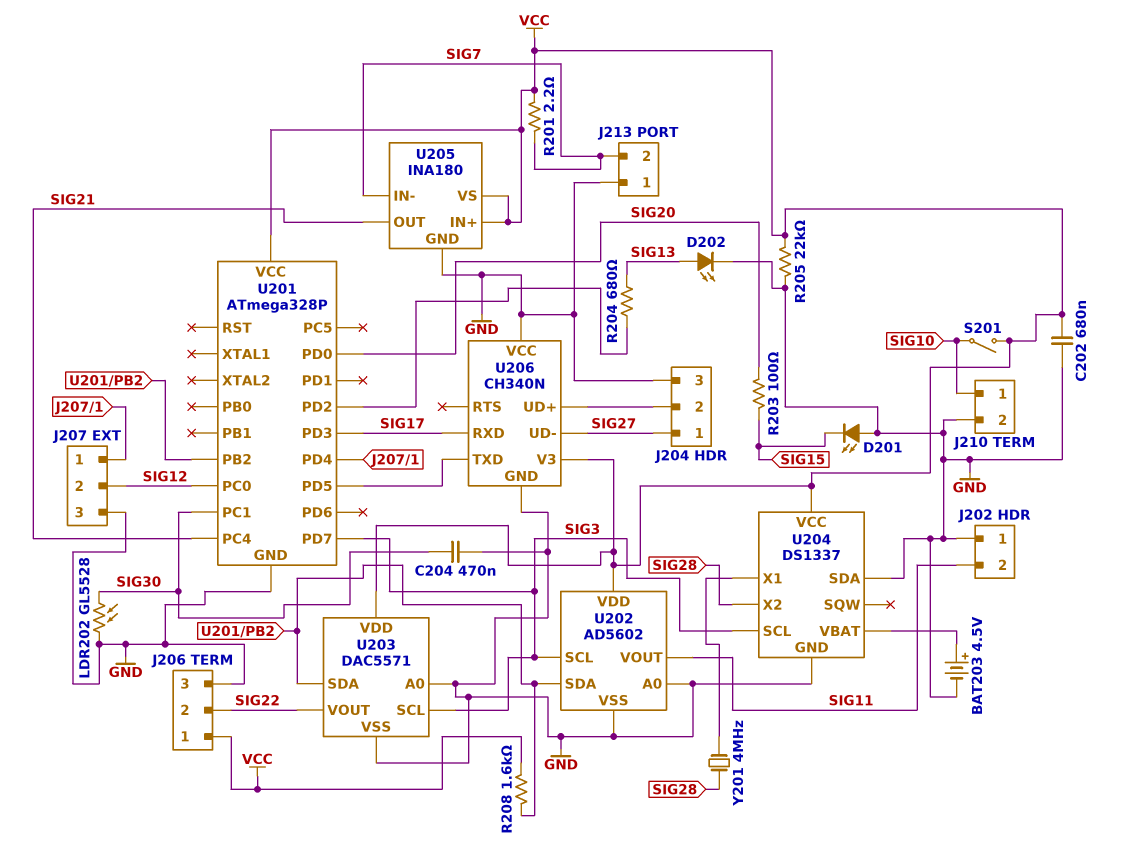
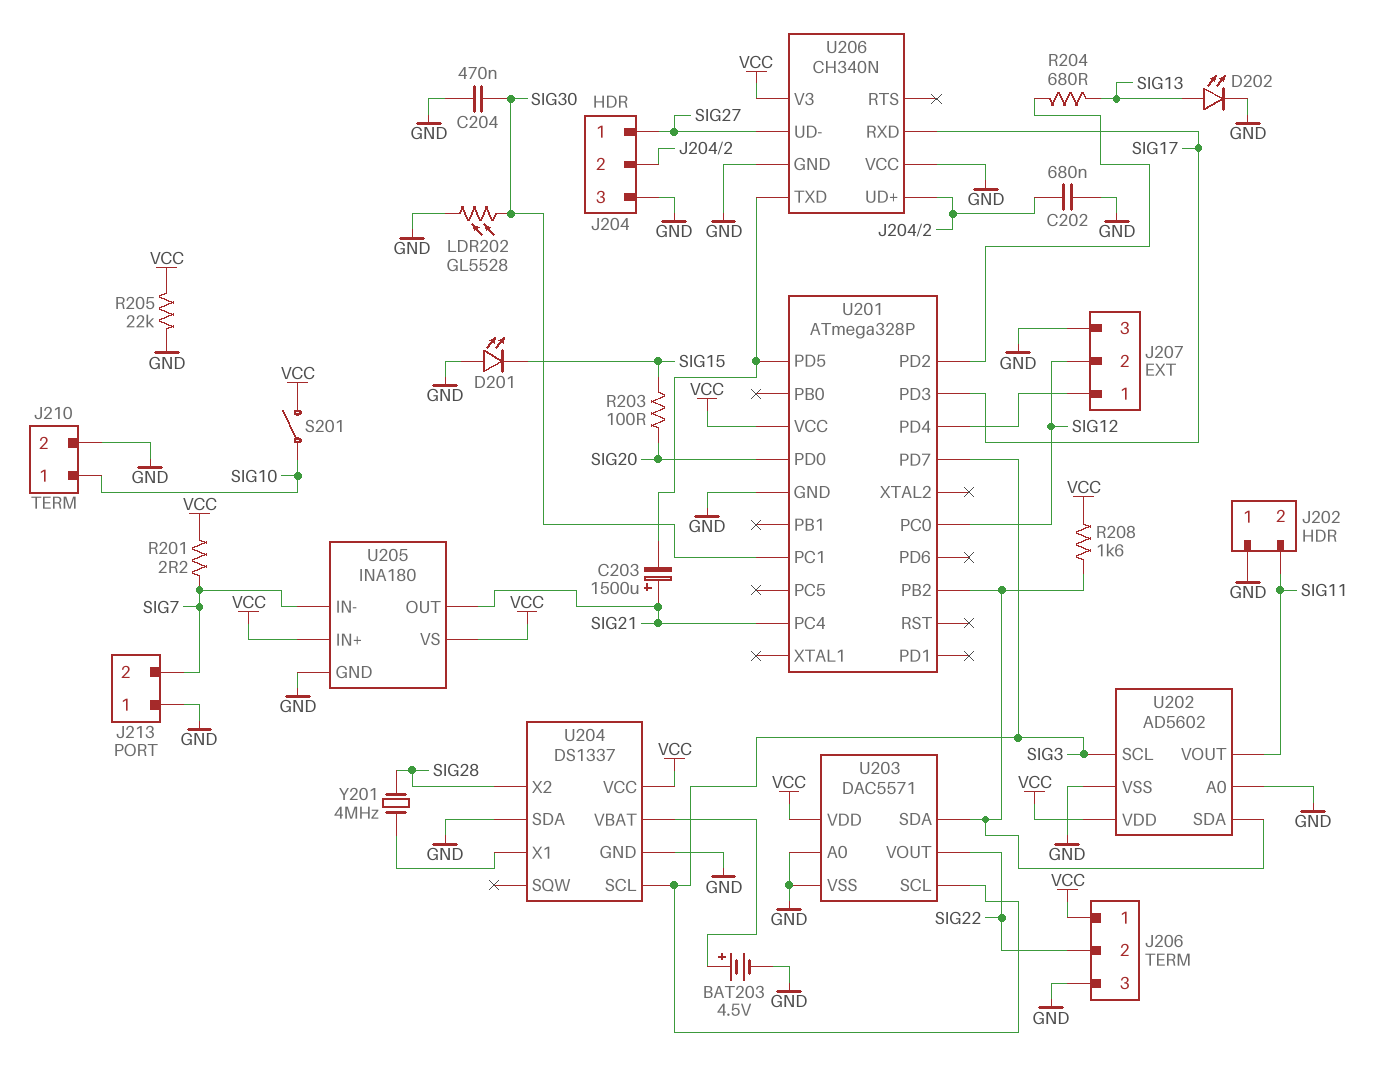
C202: 680nF (GND, VCC) -> 680nF (GND, J204/2)
C203: none -> 1500uF (plus SIG21, minus U201/PD5)

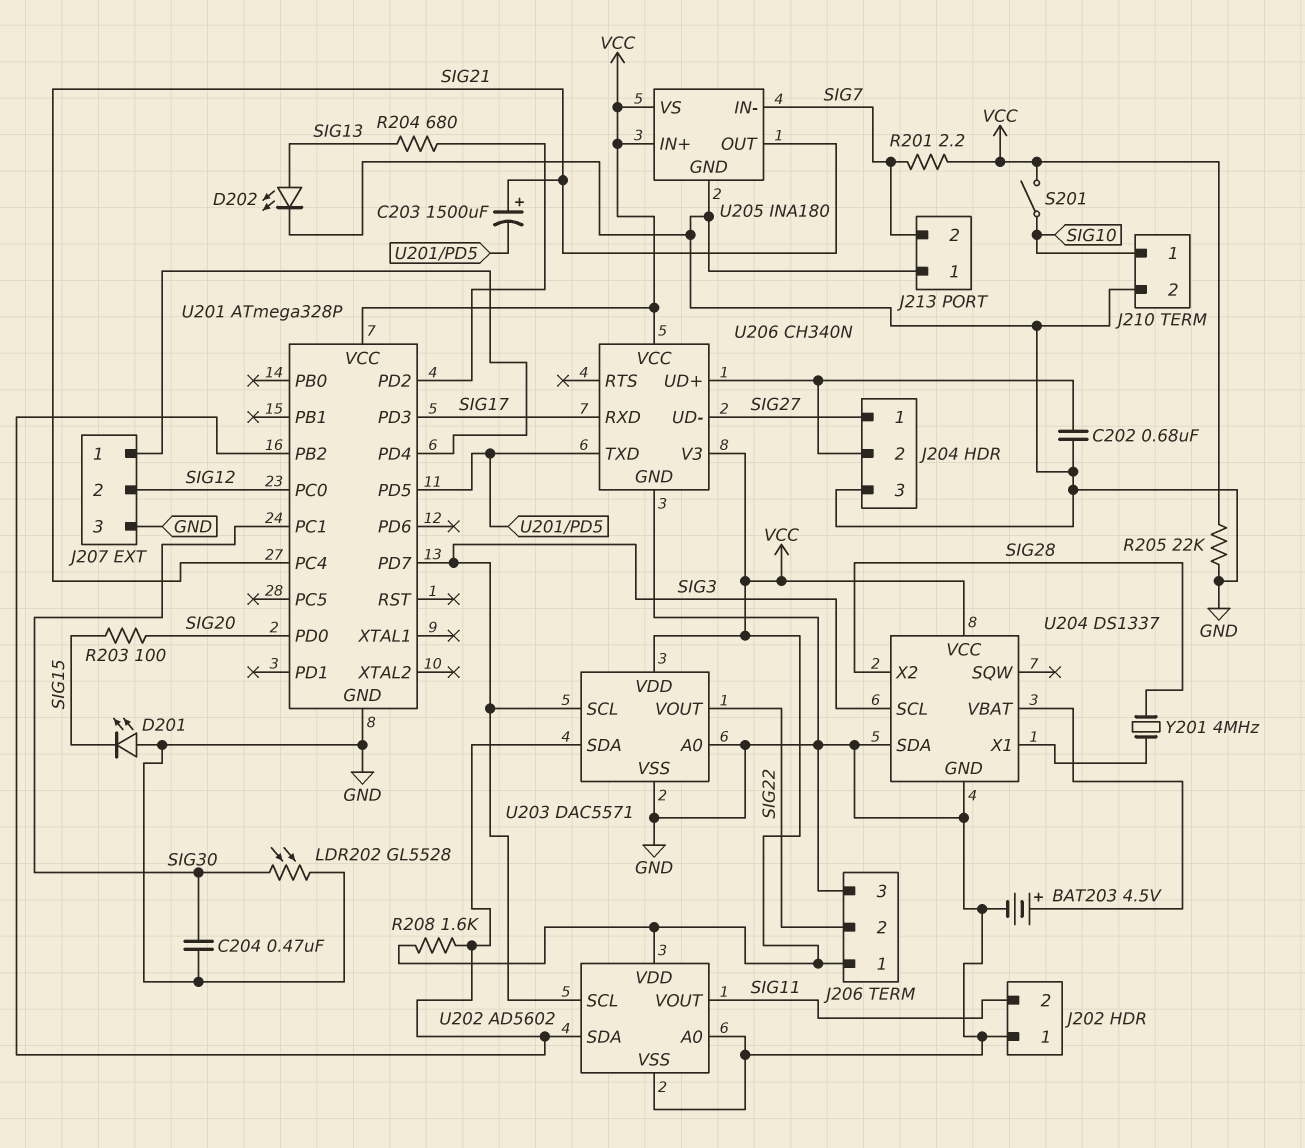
U206 pin VCC: GND -> VCC

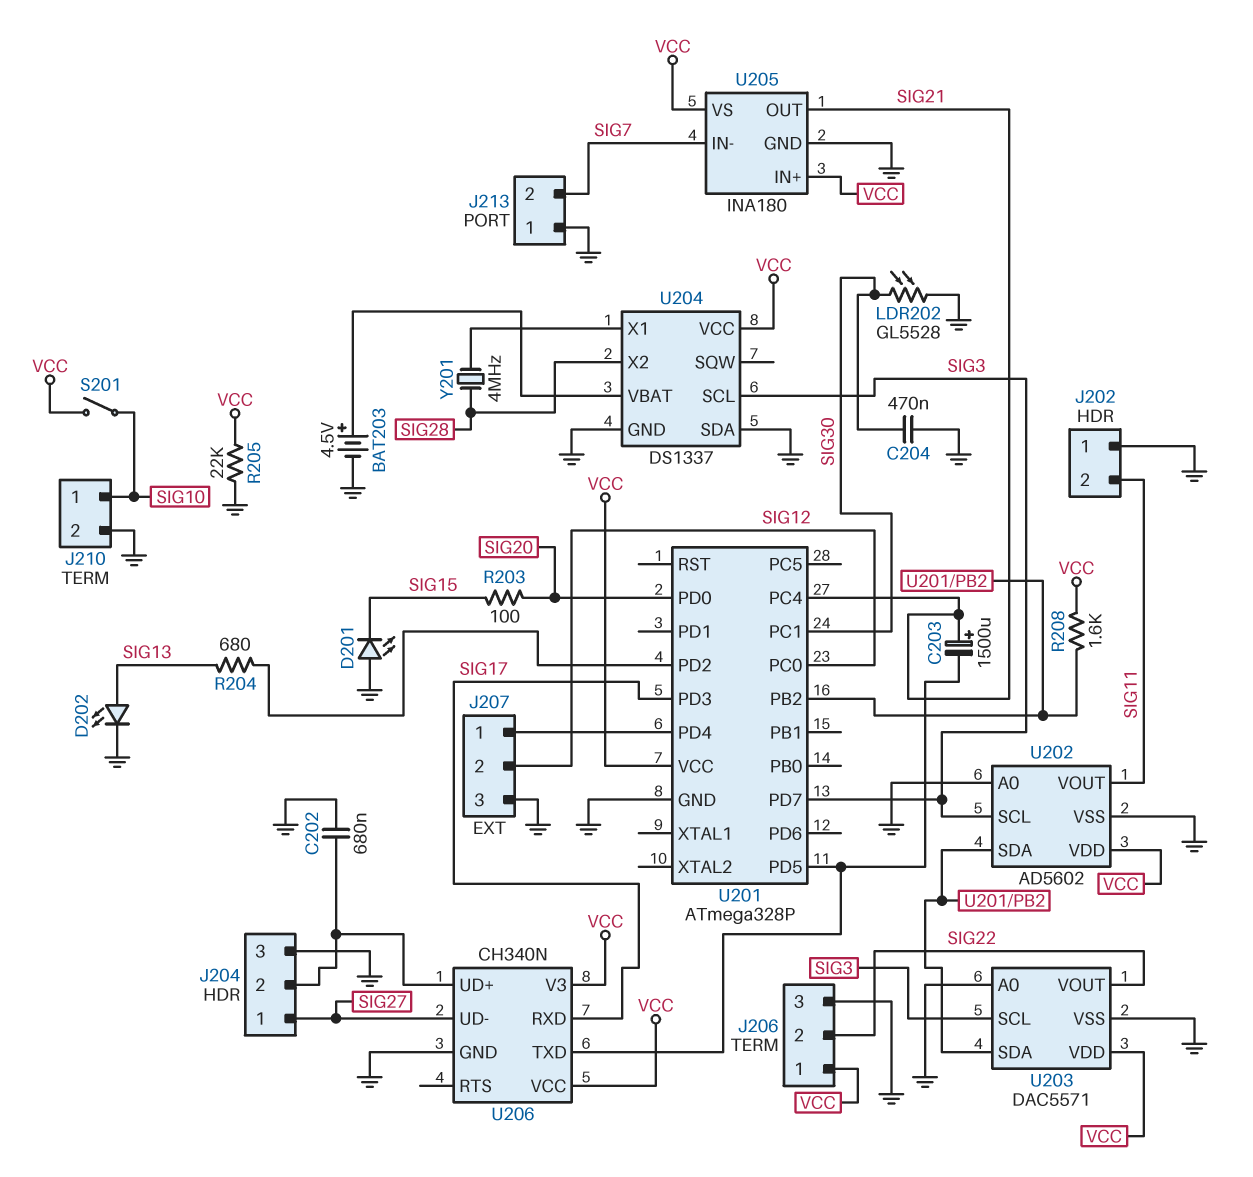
R201: 2.2 (SIG7, VCC) -> none

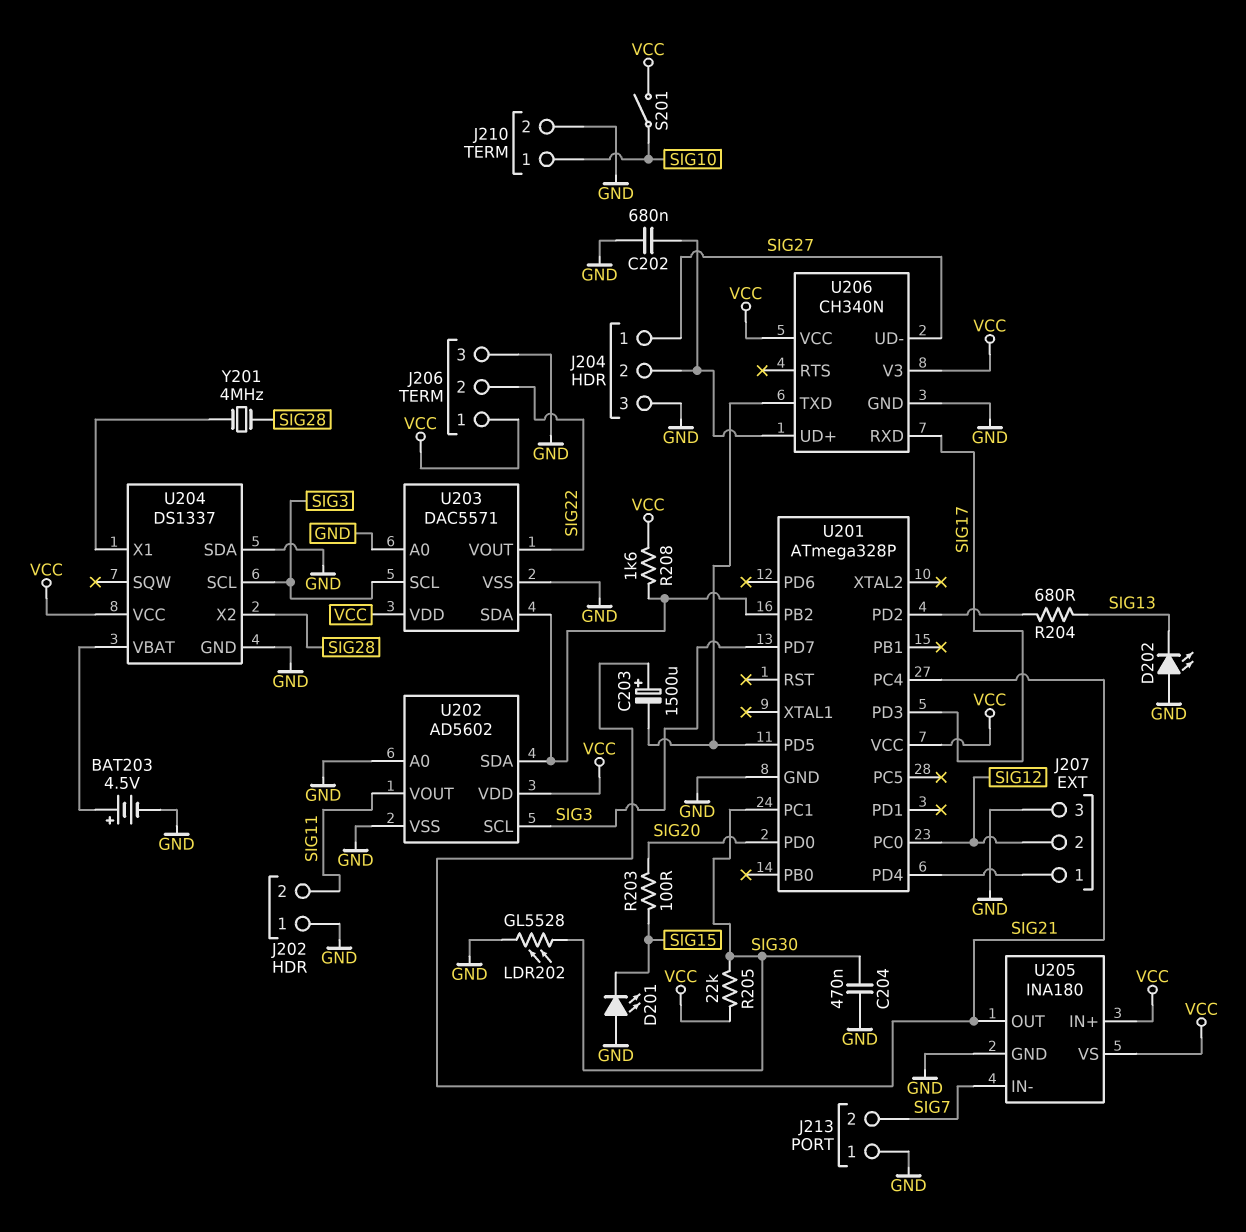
D202: LED (A SIG13, K GND) -> LED (A GND, K SIG13)
R205: 22k (GND, VCC) -> 22k (SIG30, VCC)

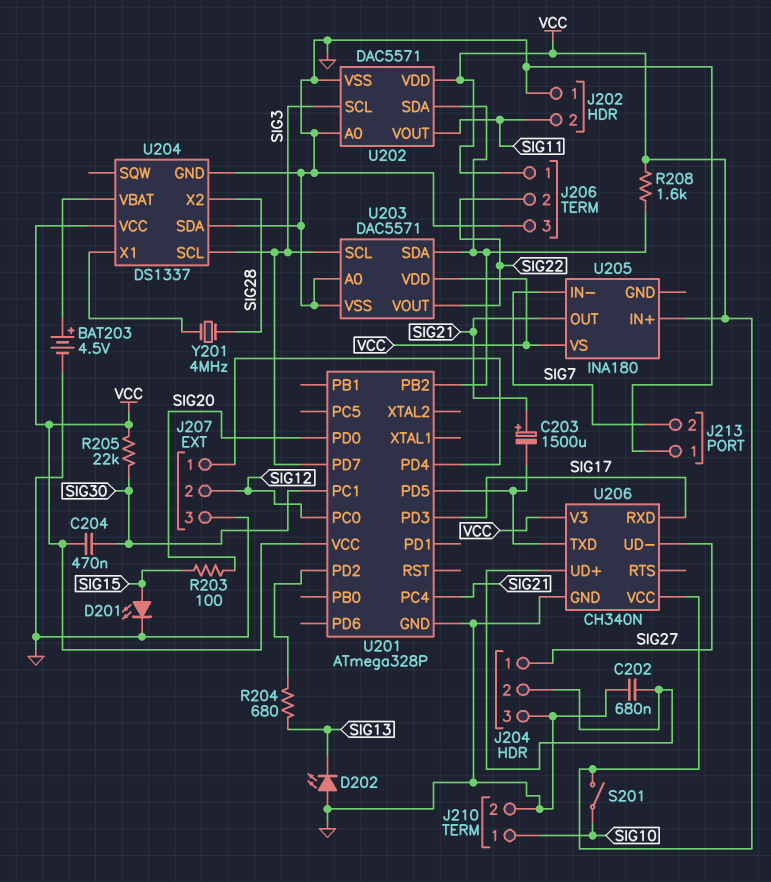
C204: 470nF (GND, SIG30) -> 470nF (SIG30, VCC)
D201: LED (A GND, K SIG15) -> LED (A SIG15, K GND)
LDR202: GL5528 (GND, SIG30) -> none
U202: AD5602 -> DAC5571
U205 pin GND: GND -> none

